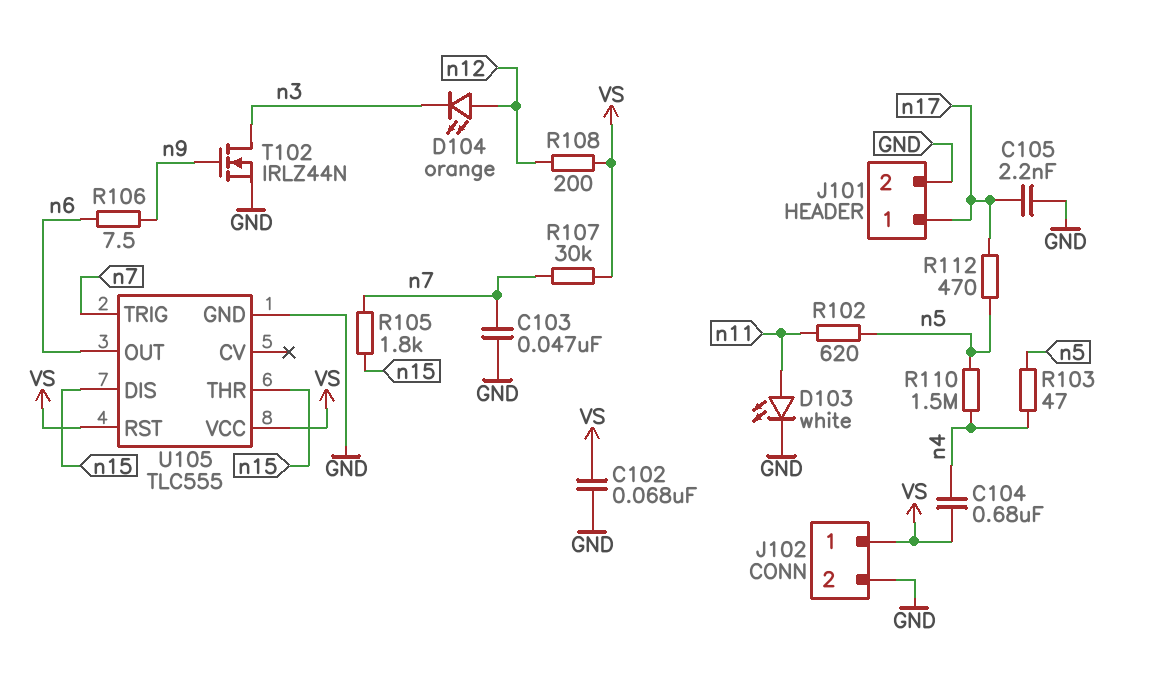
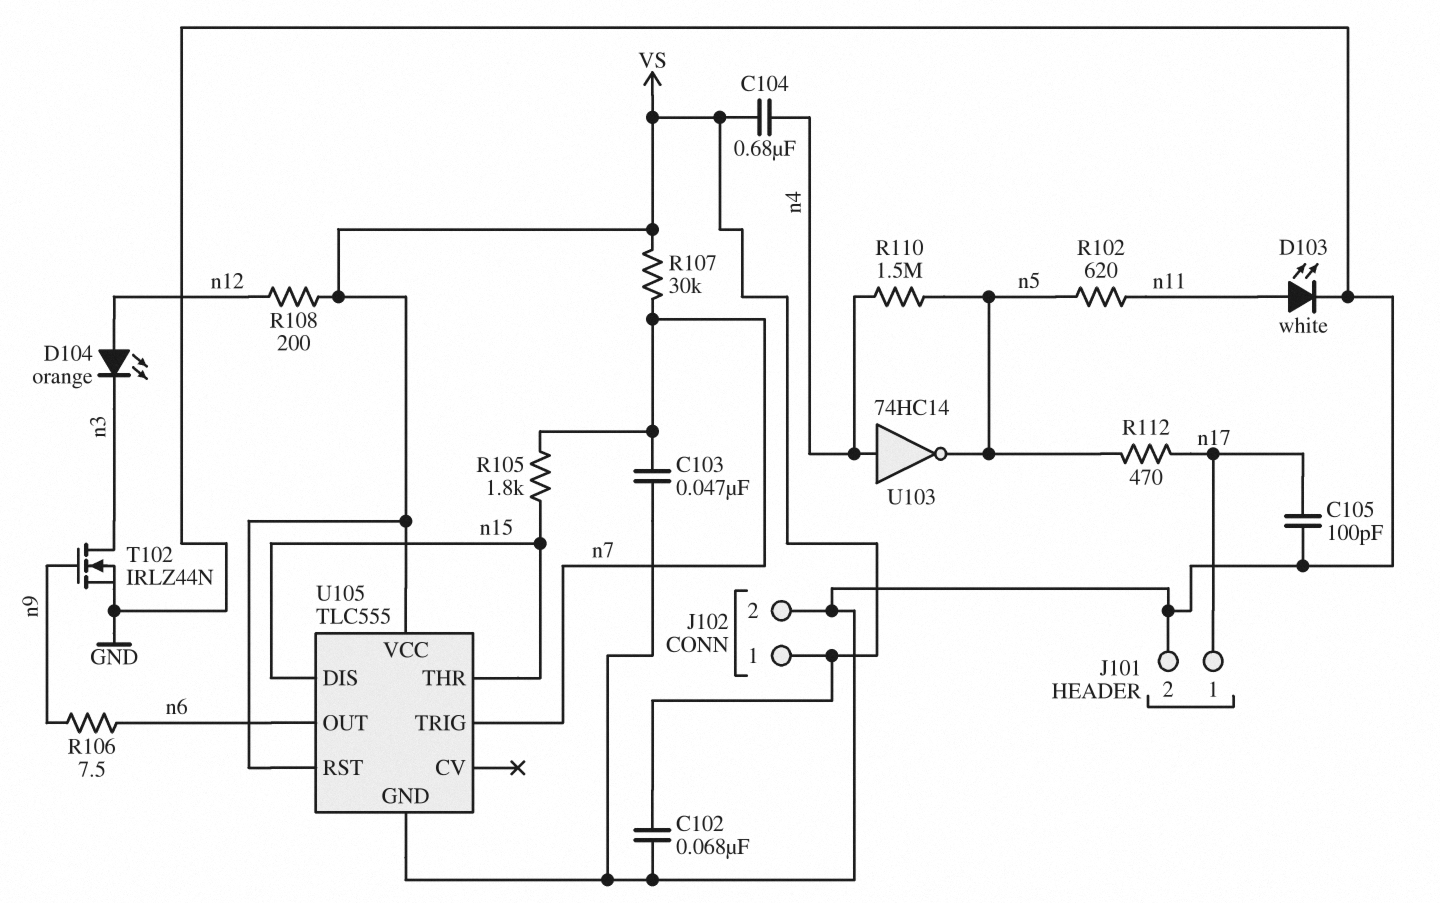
C105: 2.2nF (GND, n17) -> 100pF (GND, n17)
R103: 47 (n4, n5) -> none
U103: none -> NOT 74HC14 (in n4, out n5)

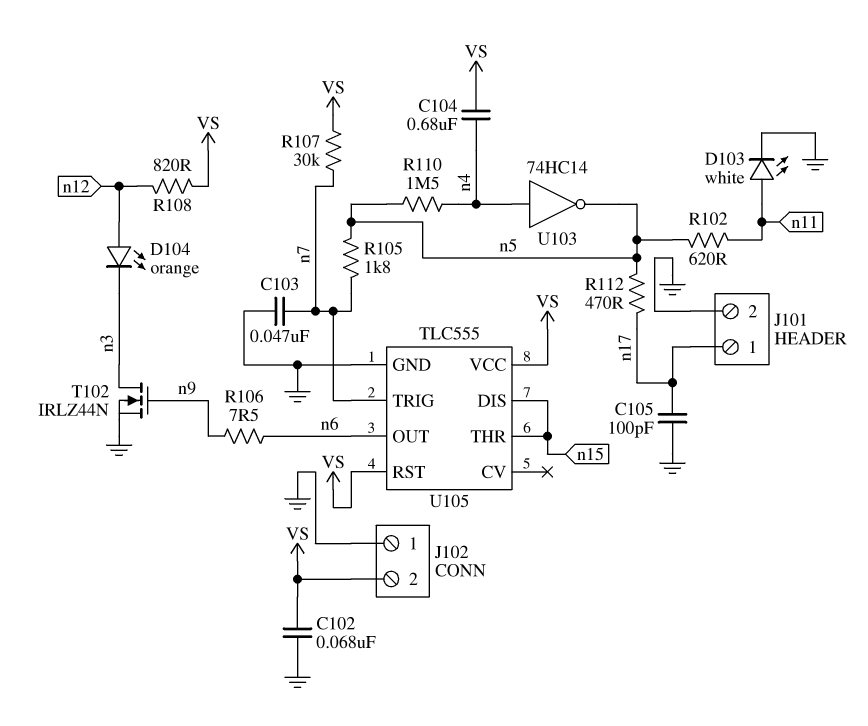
J102 pin 1: VS -> GND
J102 pin 2: GND -> VS
R105: 1.8k (n7, n15) -> 1.8k (n5, n7)
R108: 200 (VS, n12) -> 820 (VS, n12)

